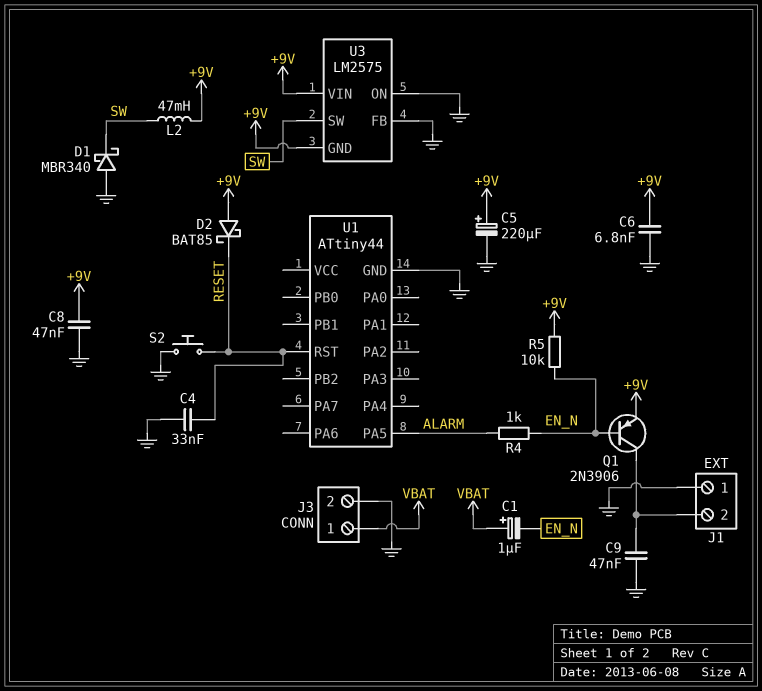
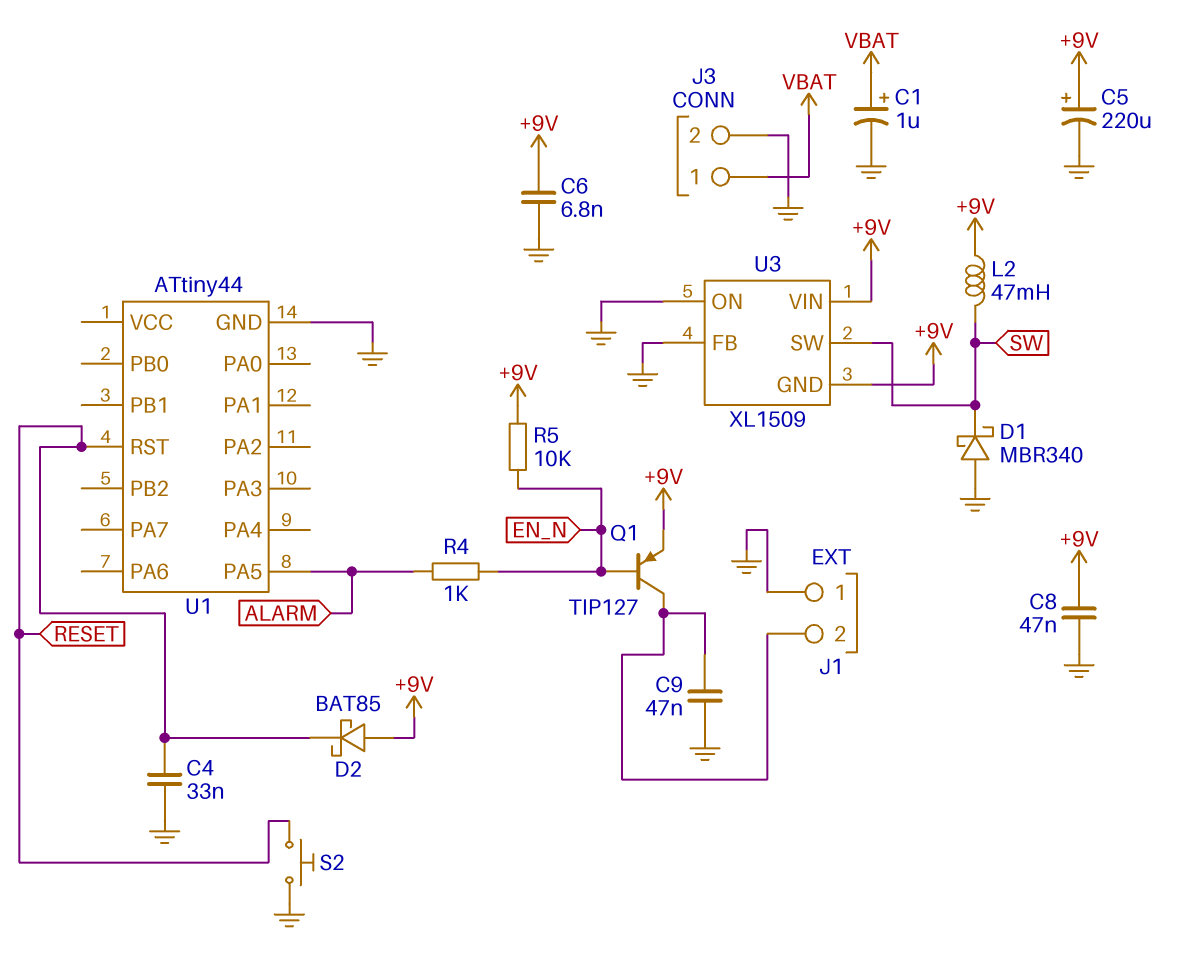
C1: 1uF (plus VBAT, minus EN_N) -> 1uF (plus VBAT, minus GND)
Q1: PNP 2N3906 (B EN_N, C J1/2, E +9V) -> PNP TIP127 (B EN_N, C J1/2, E +9V)
U3: LM2575 -> XL1509

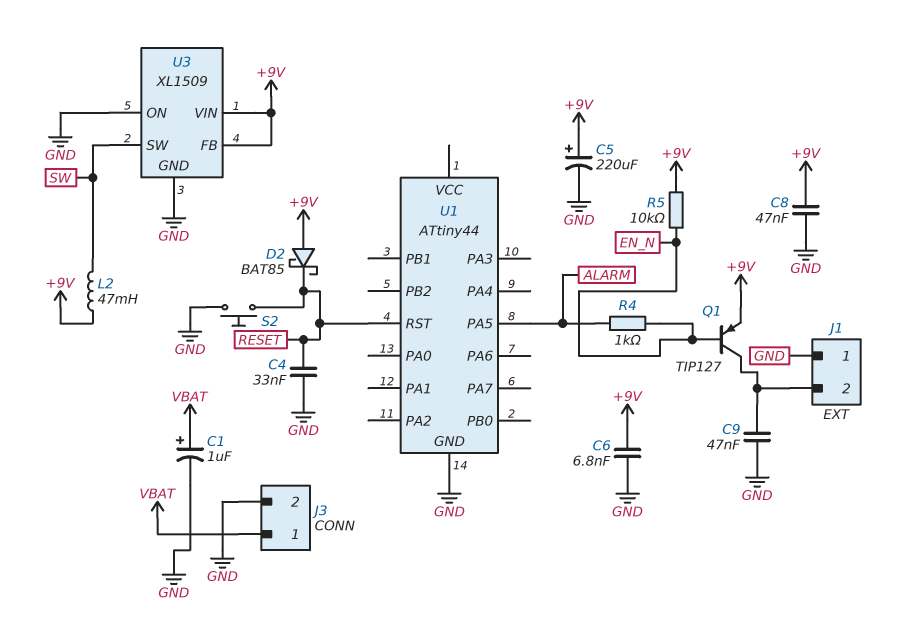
D1: schottky MBR340 (A GND, K SW) -> none
U3 pin FB: GND -> +9V
U3 pin GND: +9V -> GND

